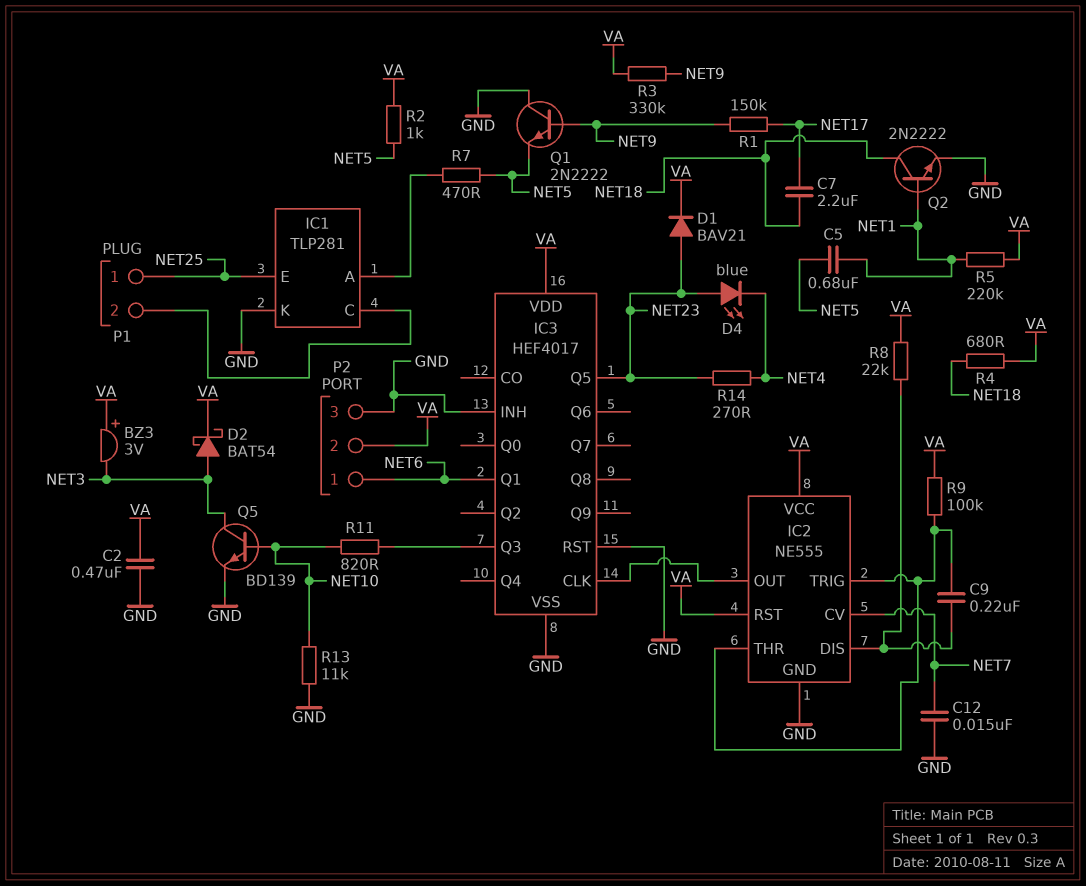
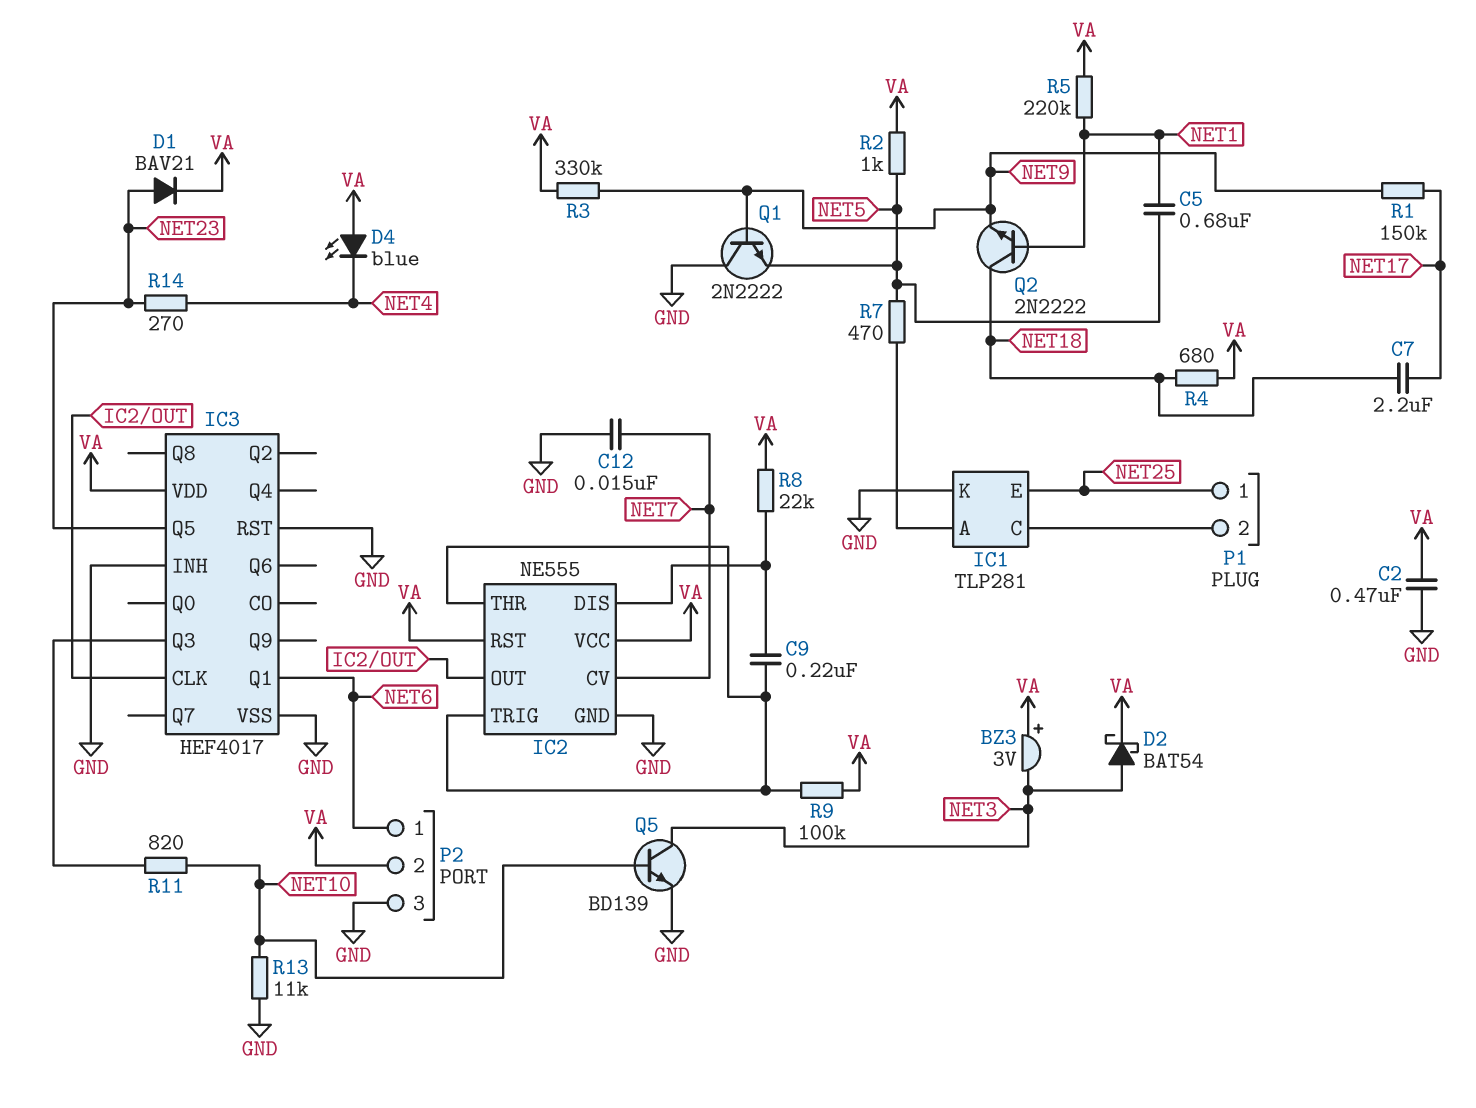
D4: LED blue (A NET23, K NET4) -> LED blue (A VA, K NET4)
Q2: NPN 2N2222 (B NET1, C NET18, E GND) -> NPN 2N2222 (B NET1, C NET18, E NET9)

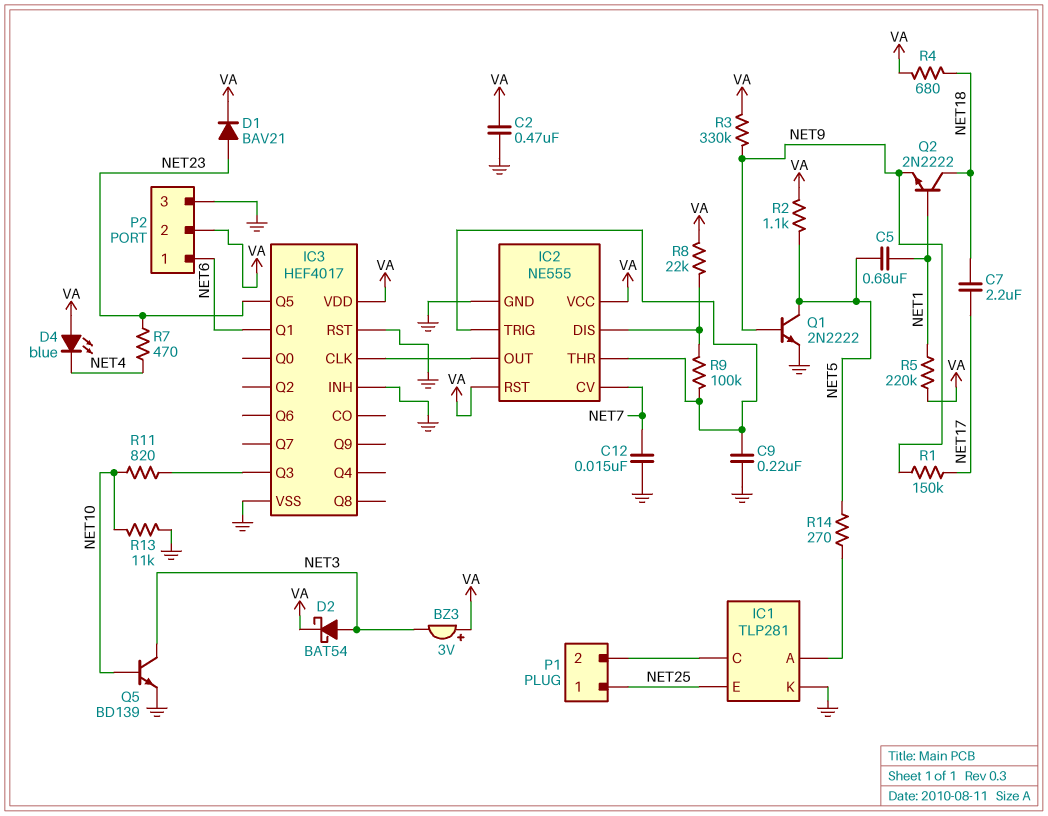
C9: 220nF (IC2/DIS, IC2/THR) -> 220nF (GND, IC2/THR)
Q1: NPN 2N2222 (B NET9, C GND, E NET5) -> NPN 2N2222 (B NET9, C NET5, E GND)
R2: 1k (NET5, VA) -> 1.1k (NET5, VA)
R7: 470 (IC1/A, NET5) -> 470 (NET4, NET23)
R9: 100k (IC2/THR, VA) -> 100k (IC2/DIS, IC2/THR)
R14: 270 (NET4, NET23) -> 270 (IC1/A, NET5)

